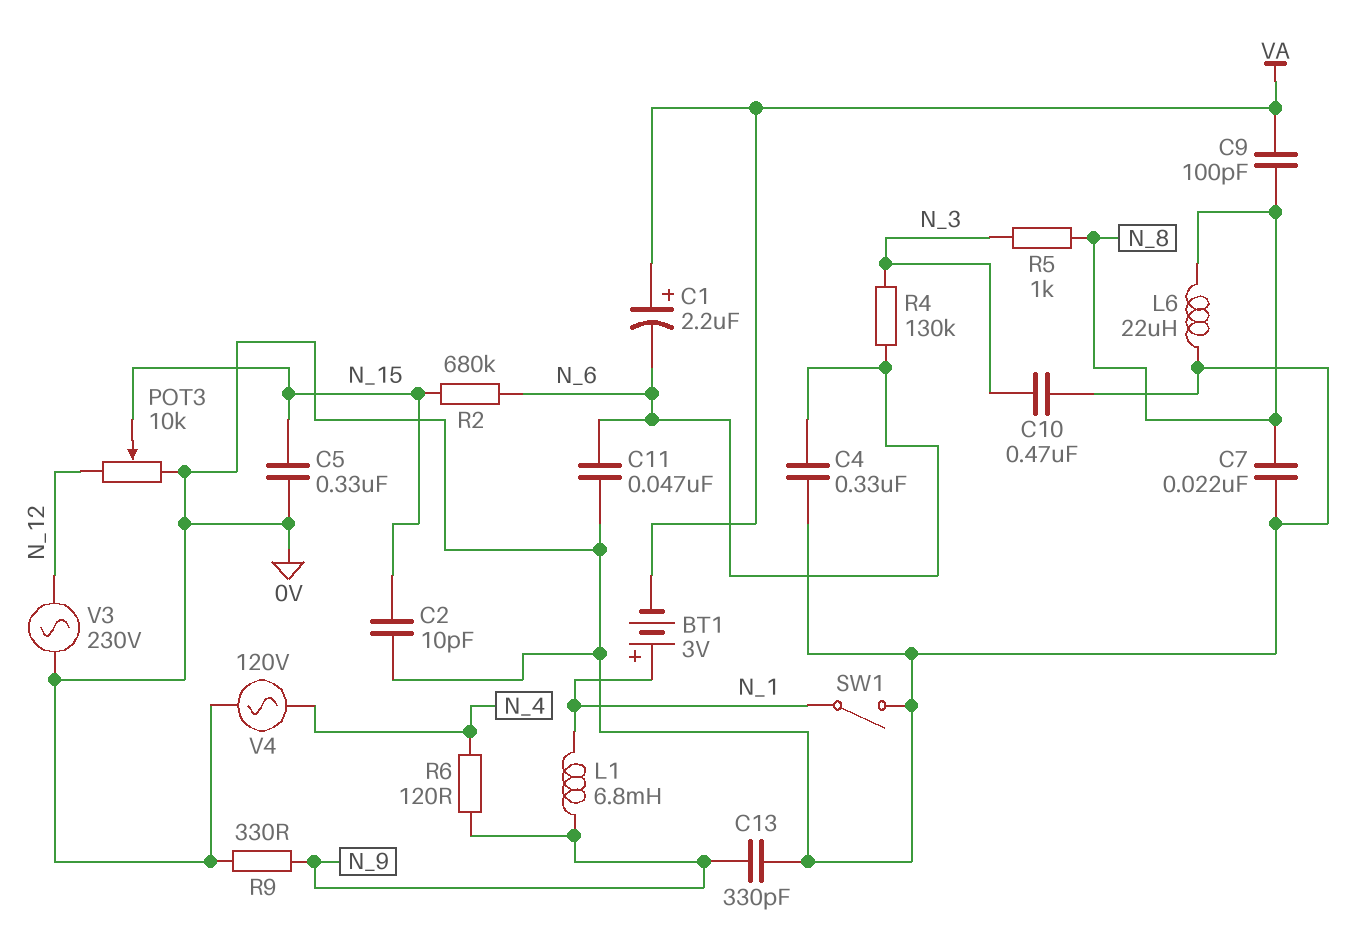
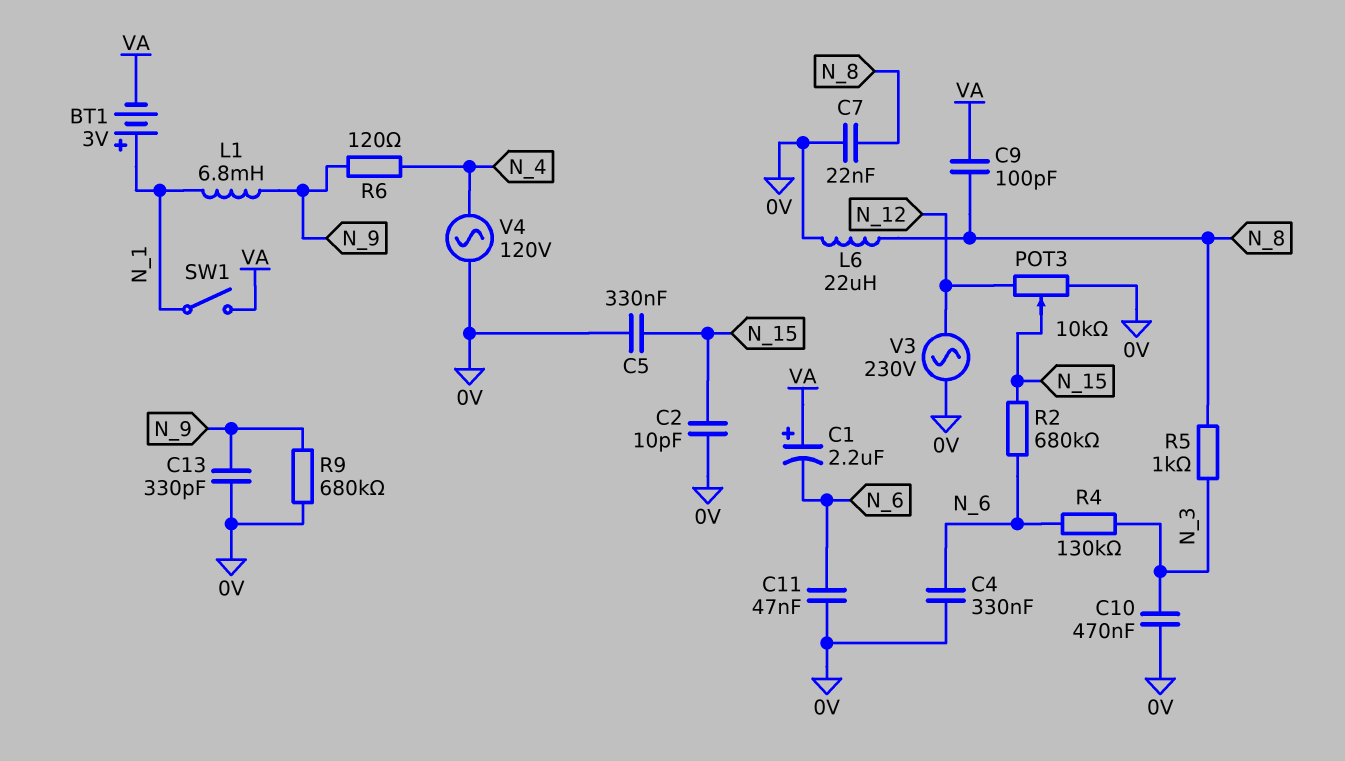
R9: 330 (0V, N_9) -> 680k (0V, N_9)
SW1: switch (0V, N_1) -> switch (N_1, VA)

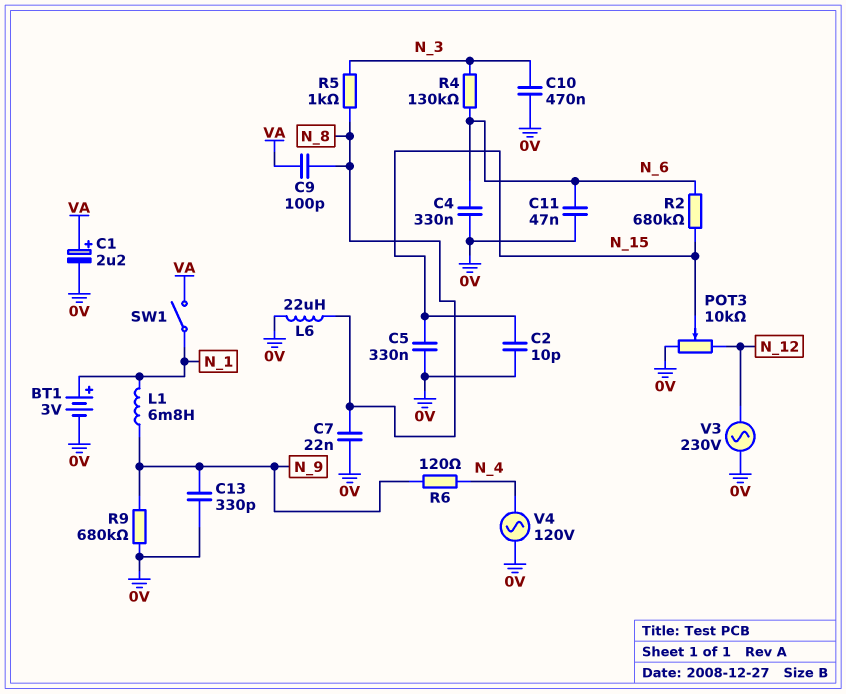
BT1: 3V (plus N_1, minus VA) -> 3V (plus N_1, minus 0V)
C1: 2.2uF (plus VA, minus N_6) -> 2.2uF (plus VA, minus 0V)

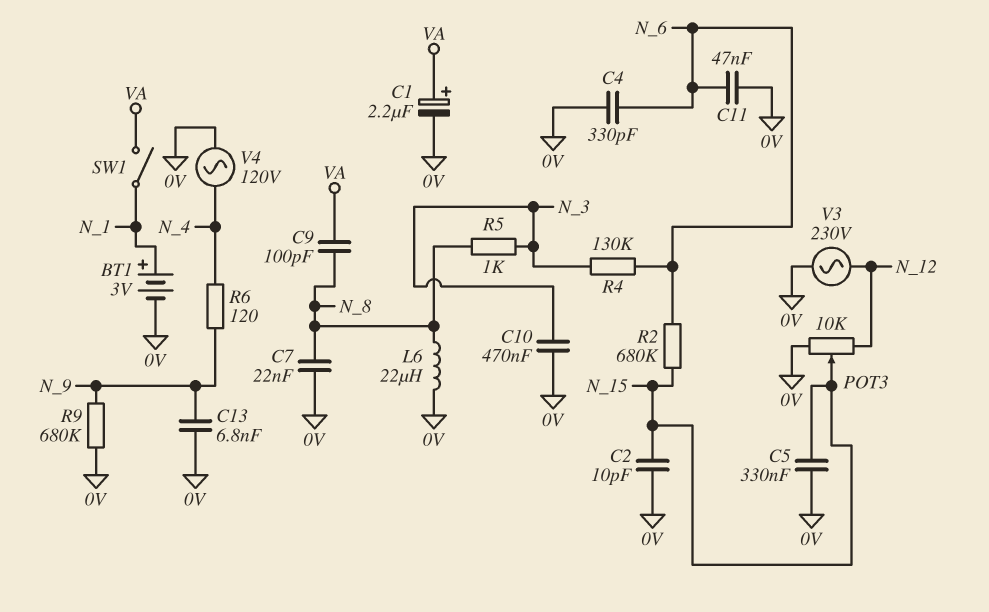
C4: 330nF (0V, N_6) -> 330pF (0V, N_6)
C13: 330pF (0V, N_9) -> 6.8nF (0V, N_9)
L1: 6.8mH (N_1, N_9) -> none

